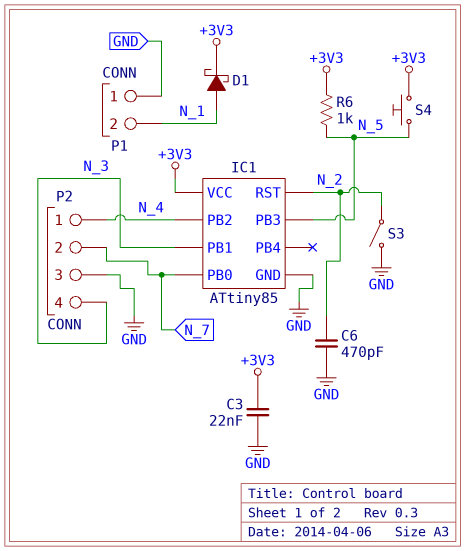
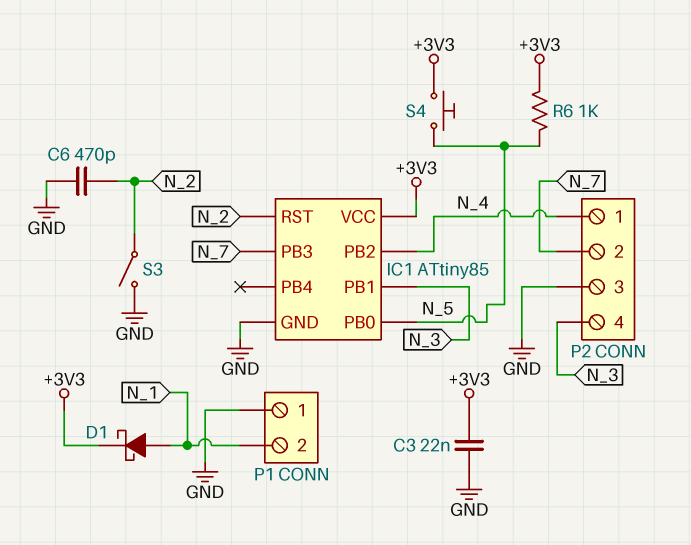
IC1 pin PB0: N_7 -> N_5
IC1 pin PB3: N_5 -> N_7

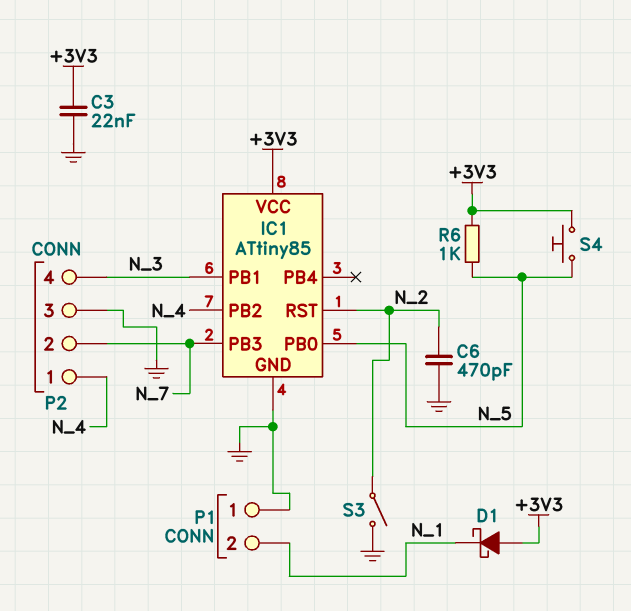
D1: schottky (A N_1, K +3V3) -> schottky (A +3V3, K N_1)

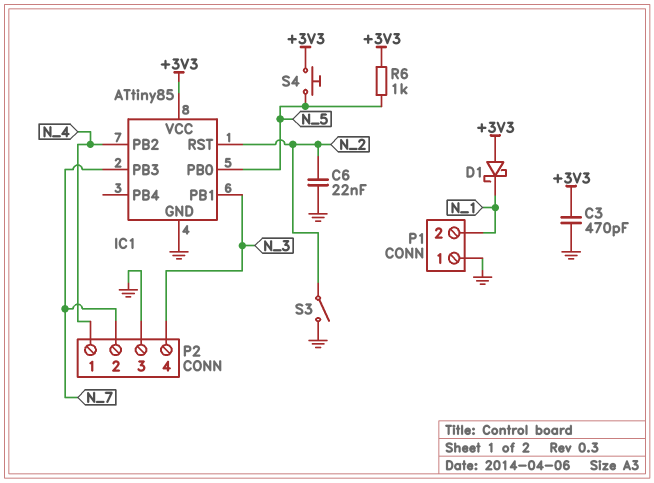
C3: 22nF (+3V3, GND) -> 470pF (+3V3, GND)
C6: 470pF (GND, N_2) -> 22nF (GND, N_2)

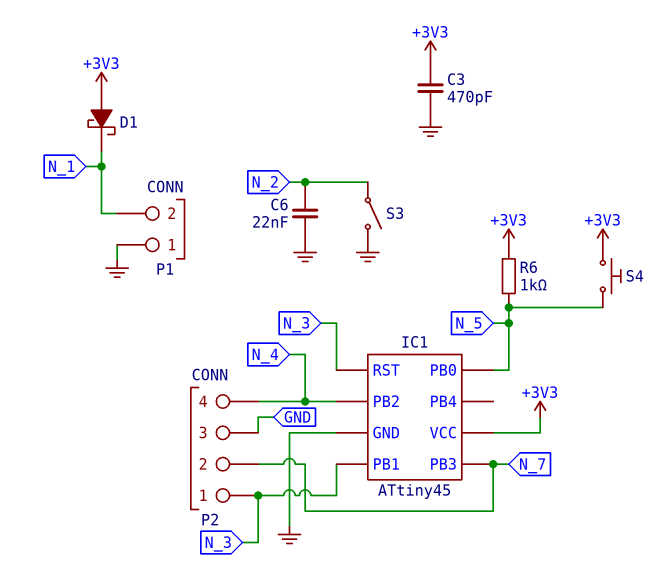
IC1: ATtiny85 -> ATtiny45
IC1 pin RST: N_2 -> N_3
P2 pin 1: N_4 -> N_3
P2 pin 4: N_3 -> N_4

